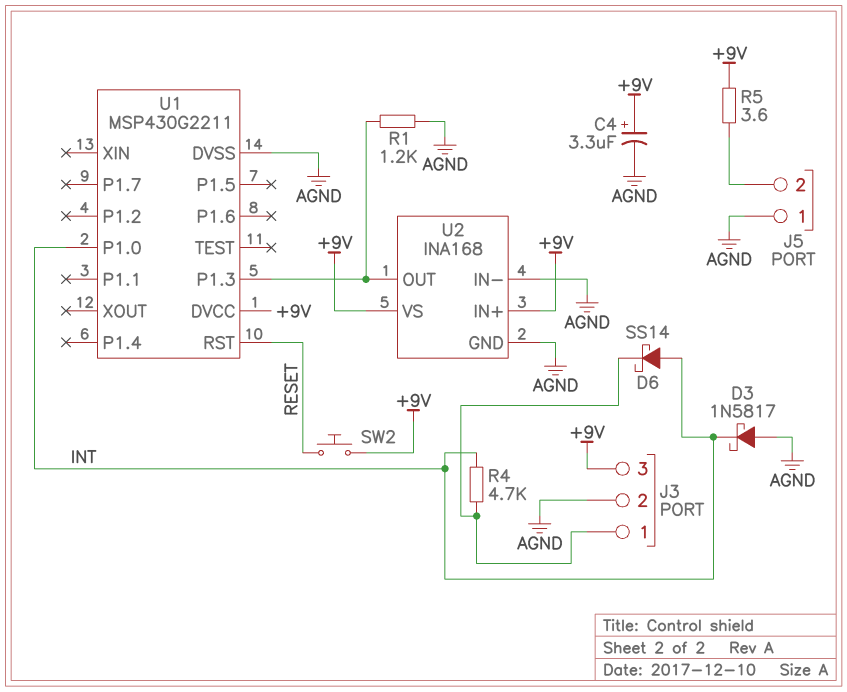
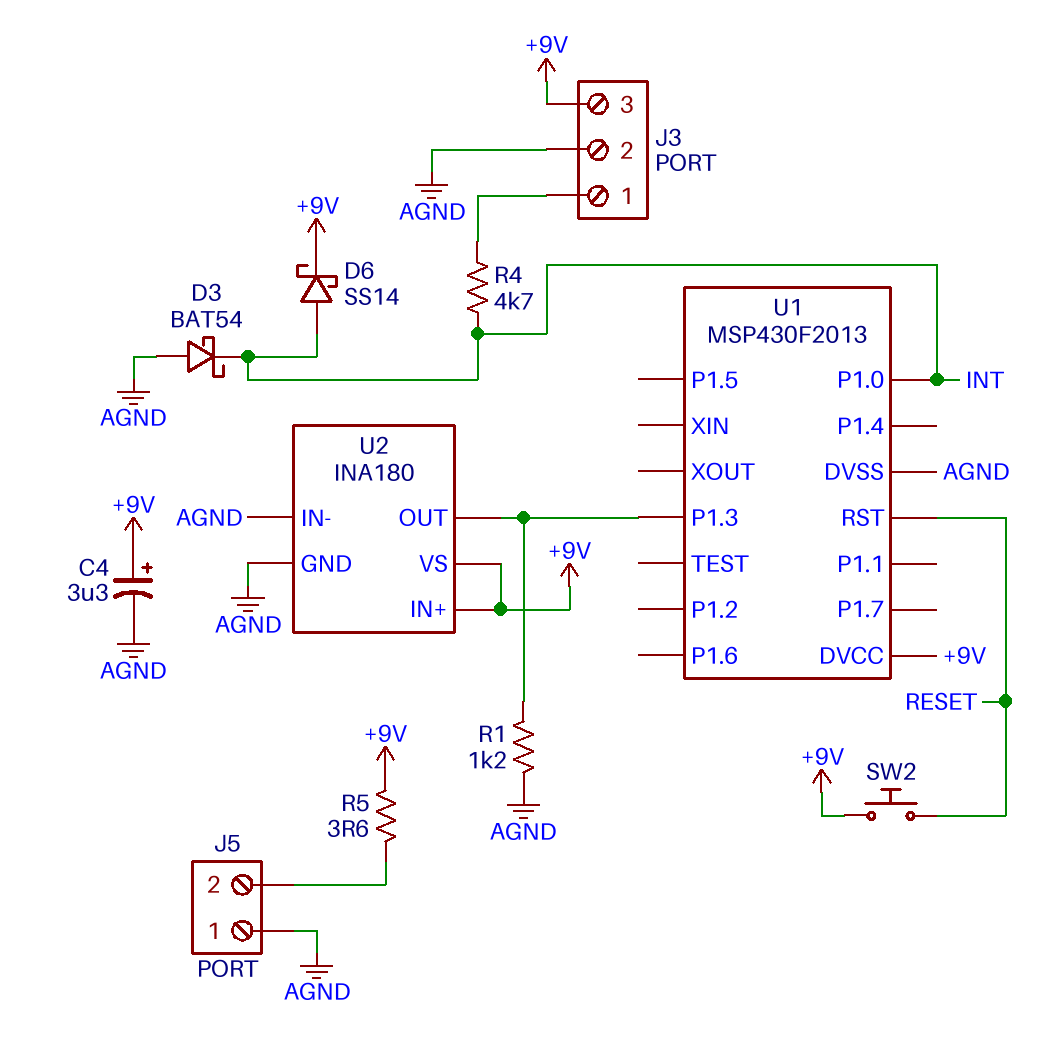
D3: schottky 1N5817 (A AGND, K INT) -> schottky BAT54 (A AGND, K INT)
D6: schottky SS14 (A INT, K J3/1) -> schottky SS14 (A INT, K +9V)
U1: MSP430G2211 -> MSP430F2013
U2: INA168 -> INA180

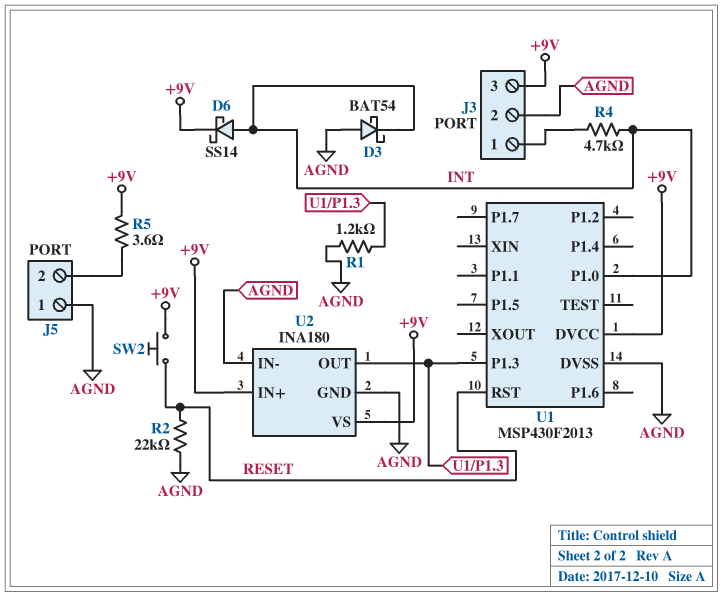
C4: 3.3uF (plus +9V, minus AGND) -> none
R2: none -> 22k (AGND, RESET)

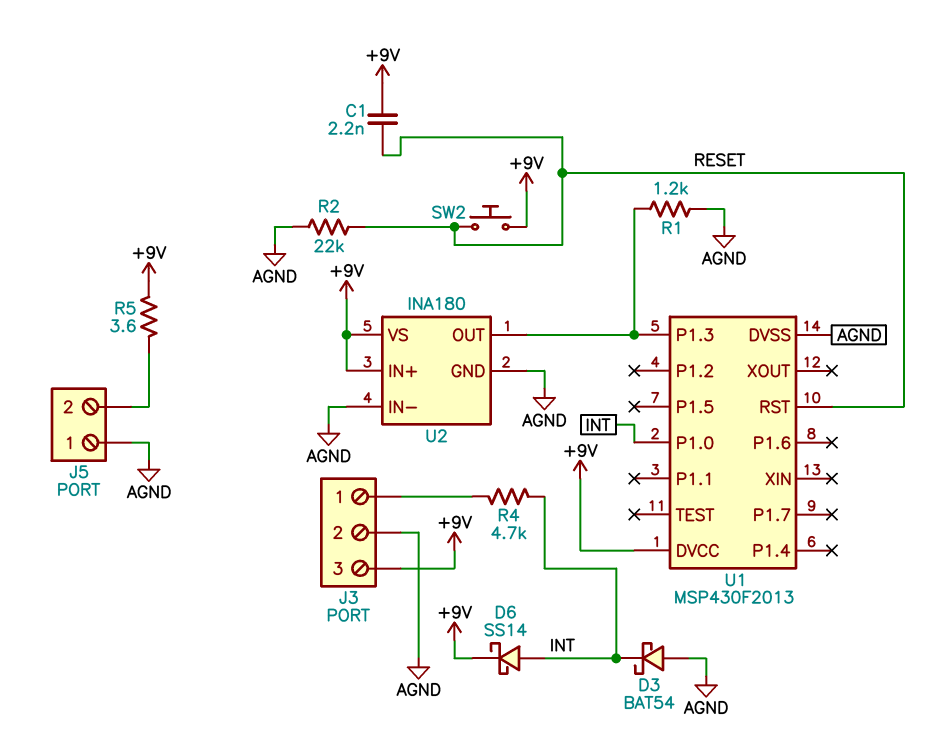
C1: none -> 2.2nF (+9V, RESET)

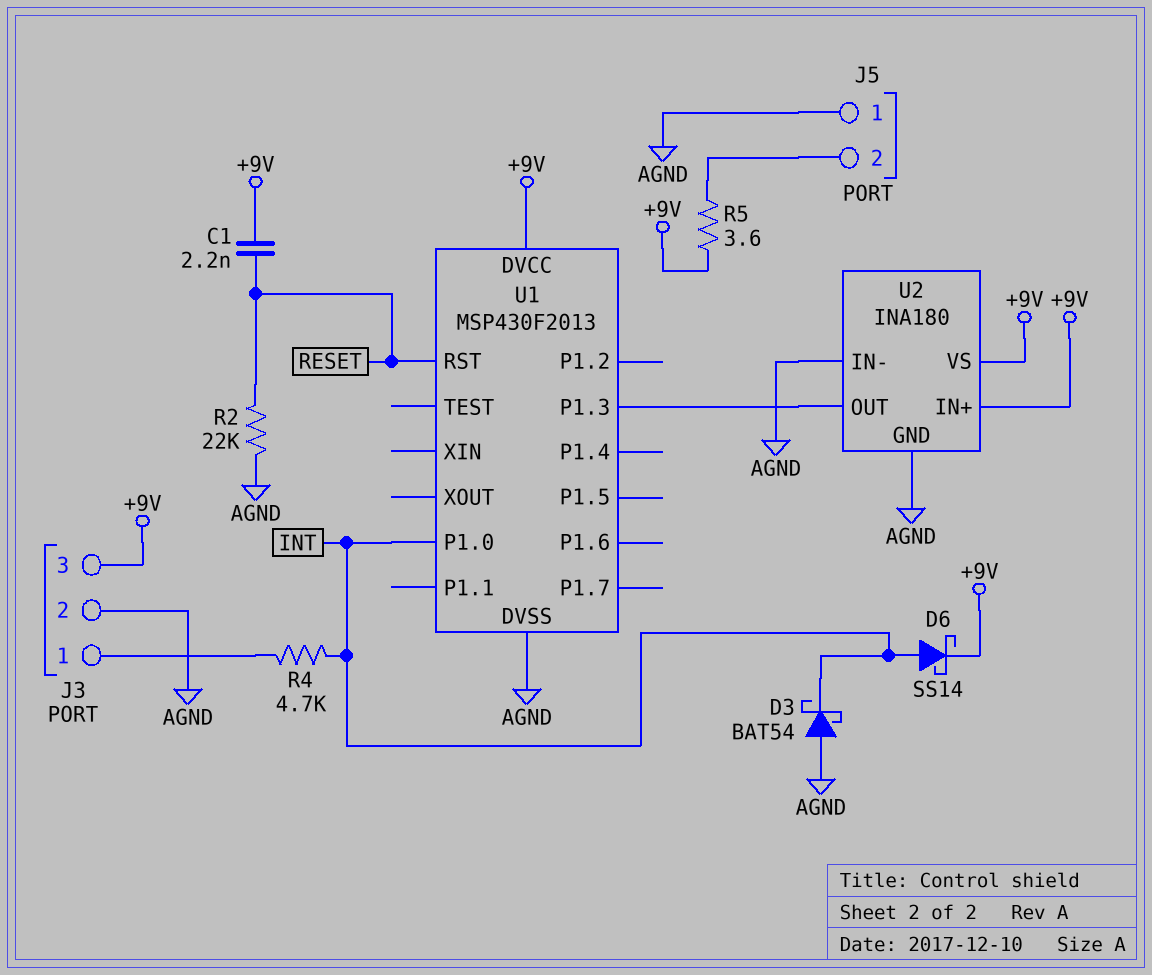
R1: 1.2k (AGND, U1/P1.3) -> none
SW2: button (+9V, RESET) -> none

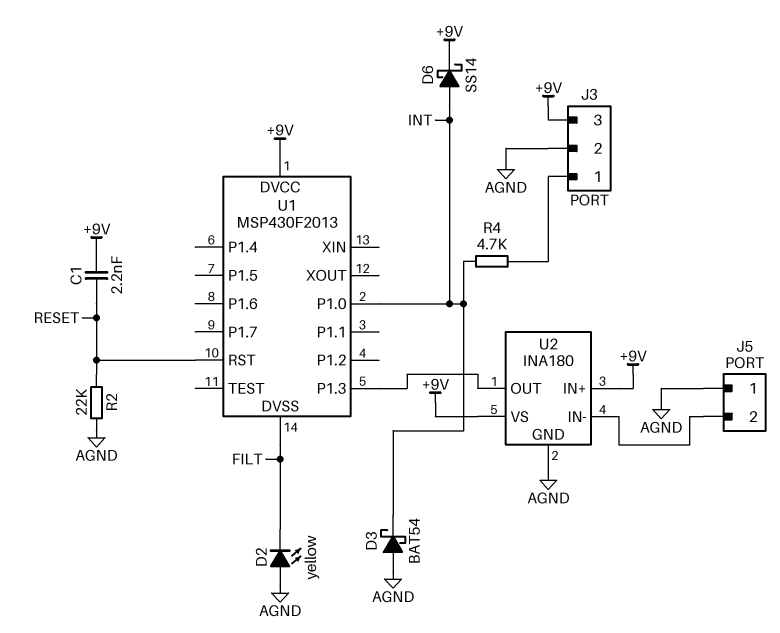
D2: none -> LED yellow (A AGND, K FILT)
R5: 3.6 (+9V, J5/2) -> none
U1 pin DVSS: AGND -> FILT
U2 pin IN-: AGND -> J5/2

